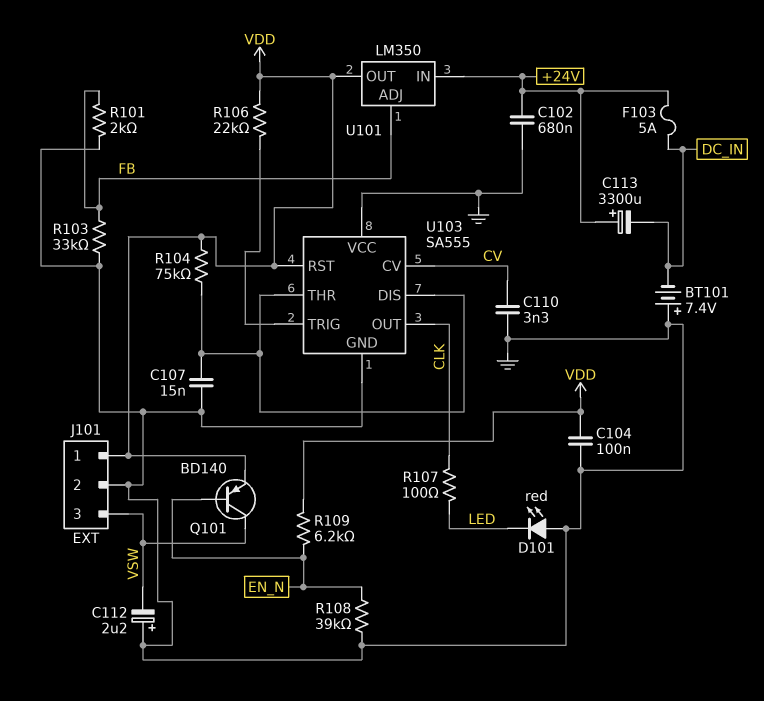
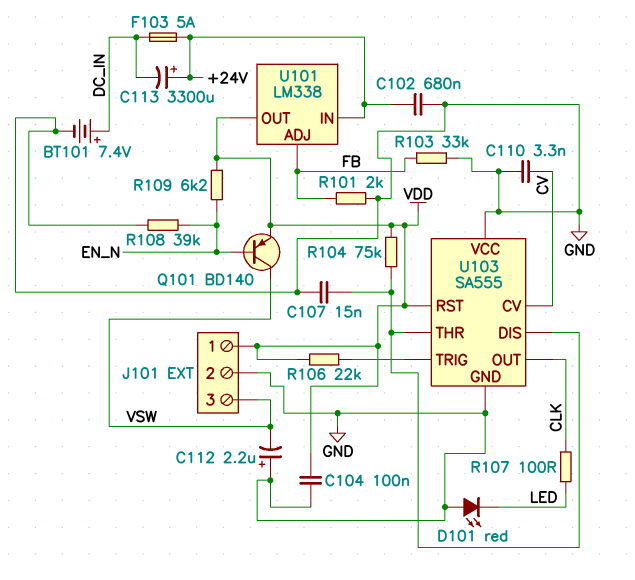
BT101: 7.4V (plus GND, minus DC_IN) -> 7.4V (plus DC_IN, minus GND)
U101: LM350 -> LM338

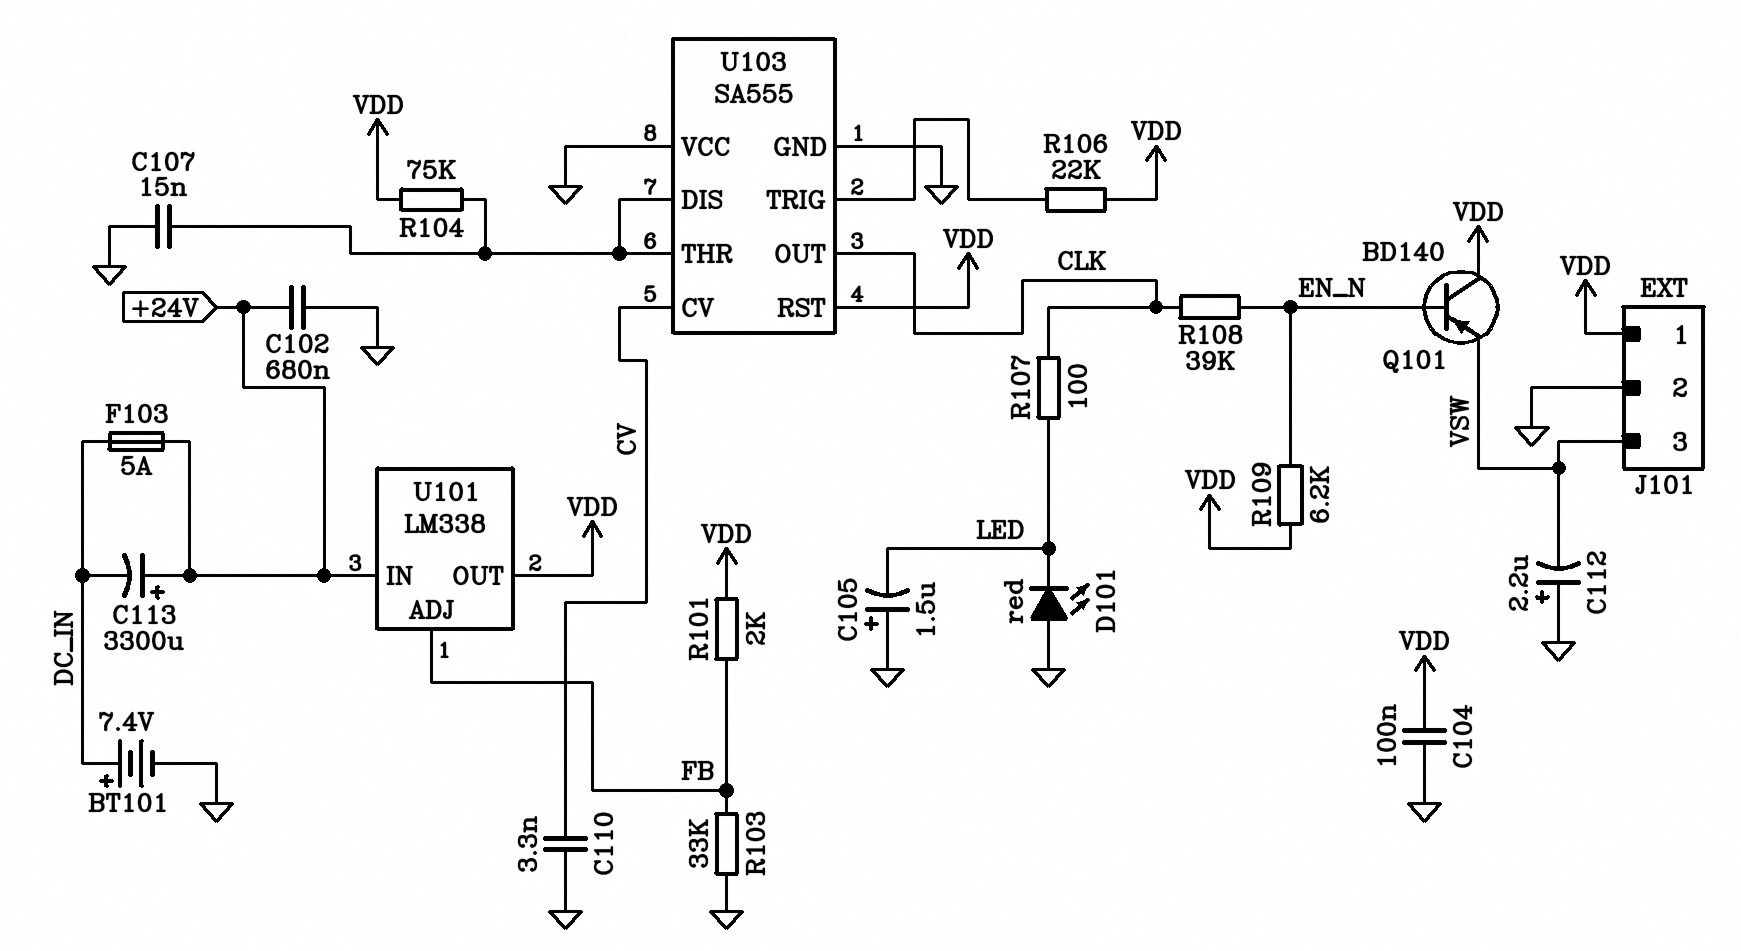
C105: none -> 1.5uF (plus GND, minus LED)
Q101: PNP BD140 (B EN_N, C VSW, E VDD) -> PNP BD140 (B EN_N, C VDD, E VSW)
R101: 2k (FB, GND) -> 2k (FB, VDD)
R108: 39k (EN_N, GND) -> 39k (CLK, EN_N)

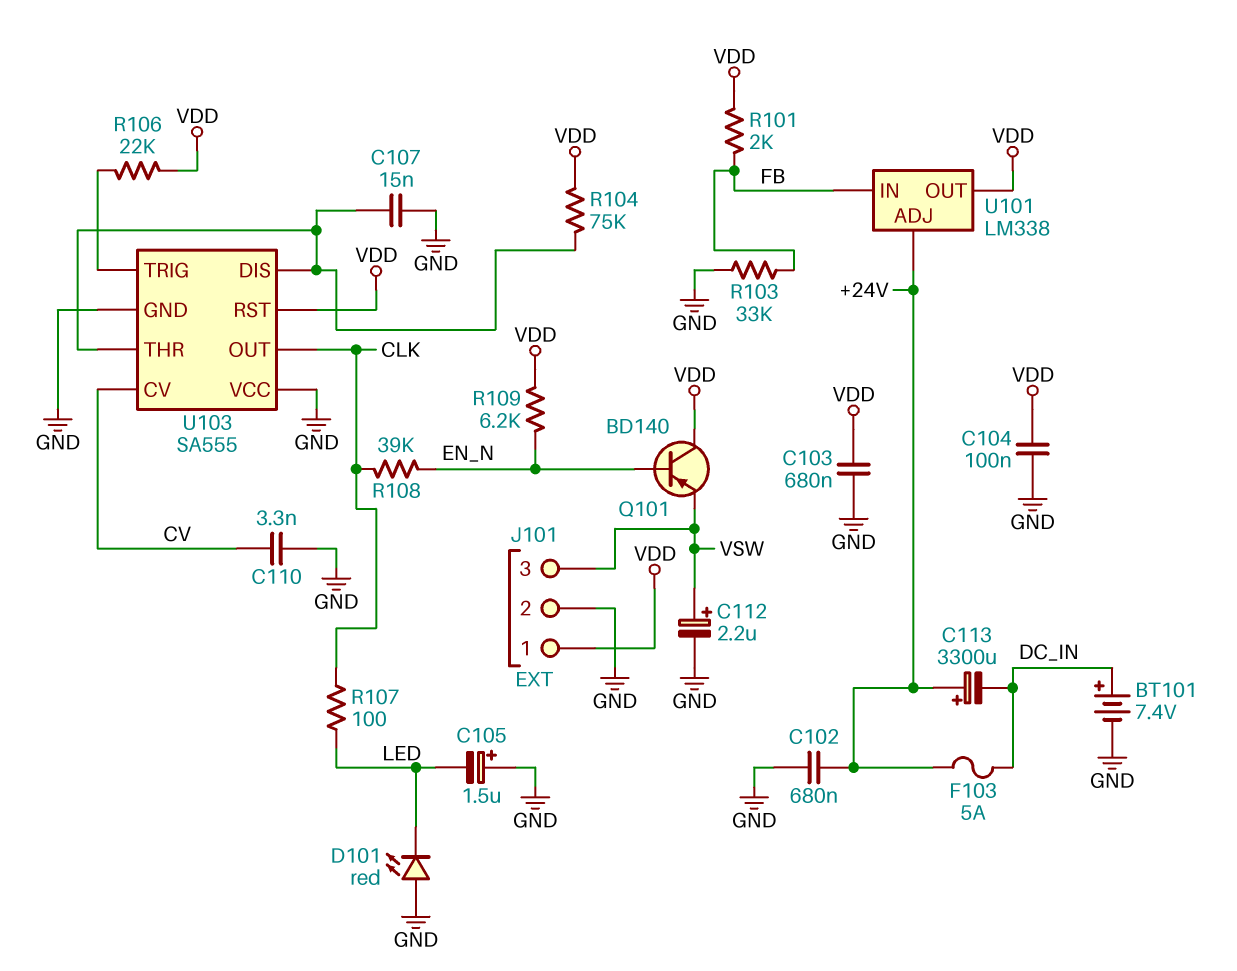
C103: none -> 680nF (GND, VDD)
C112: 2.2uF (plus GND, minus VSW) -> 2.2uF (plus VSW, minus GND)
U101 pin ADJ: FB -> +24V
U101 pin IN: +24V -> FB

